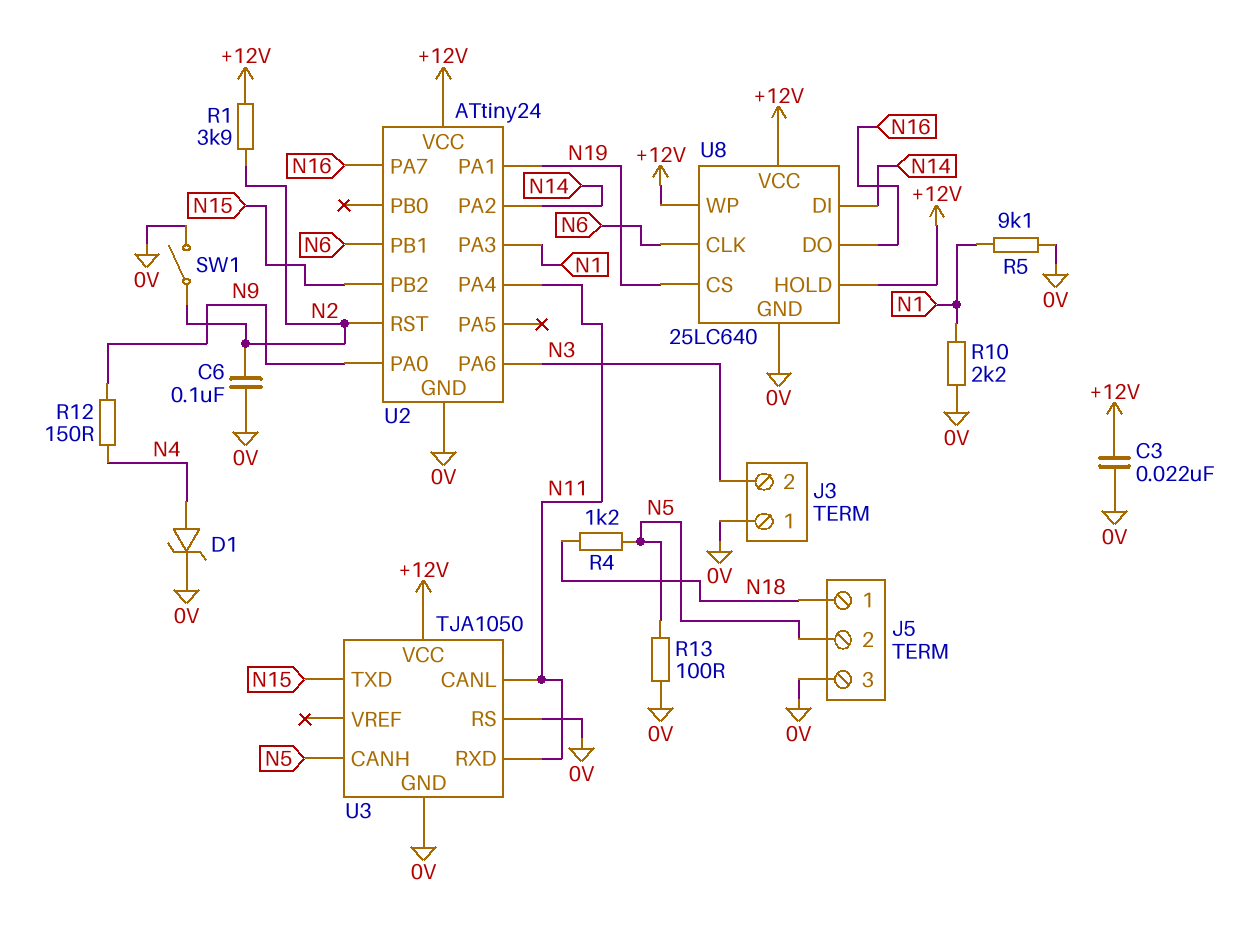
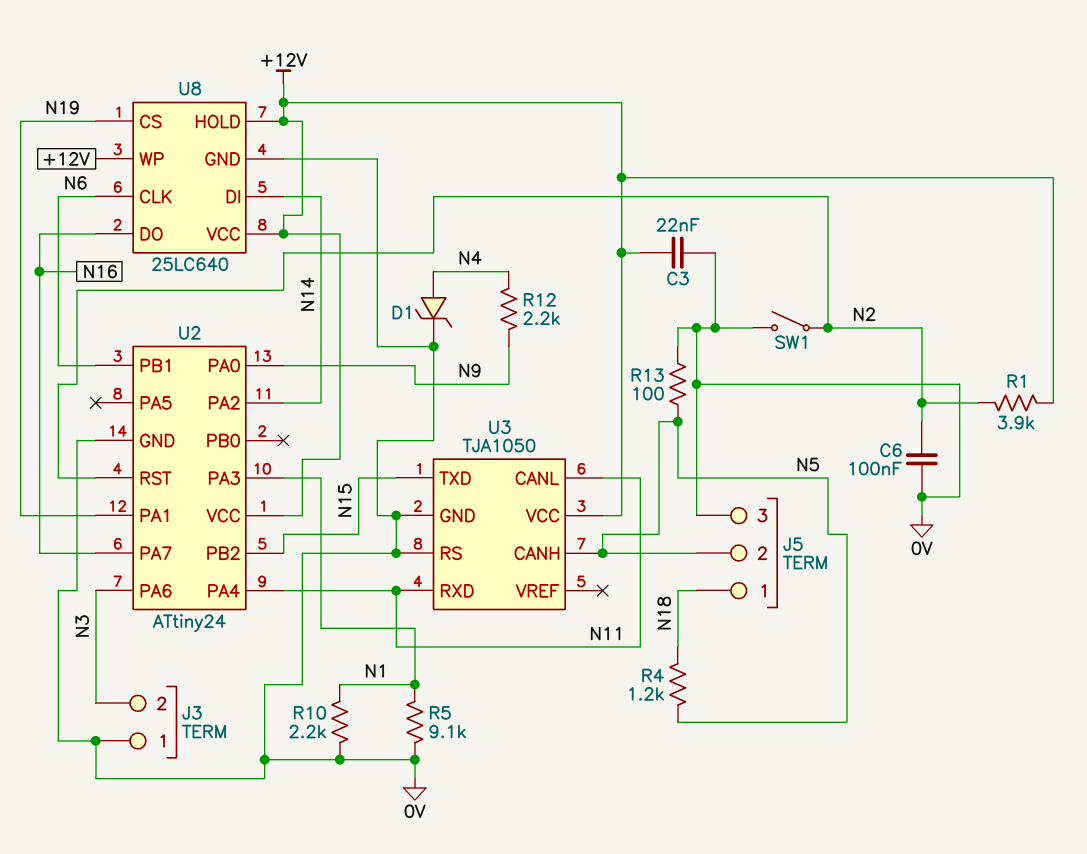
R12: 150 (N4, N9) -> 2.2k (N4, N9)

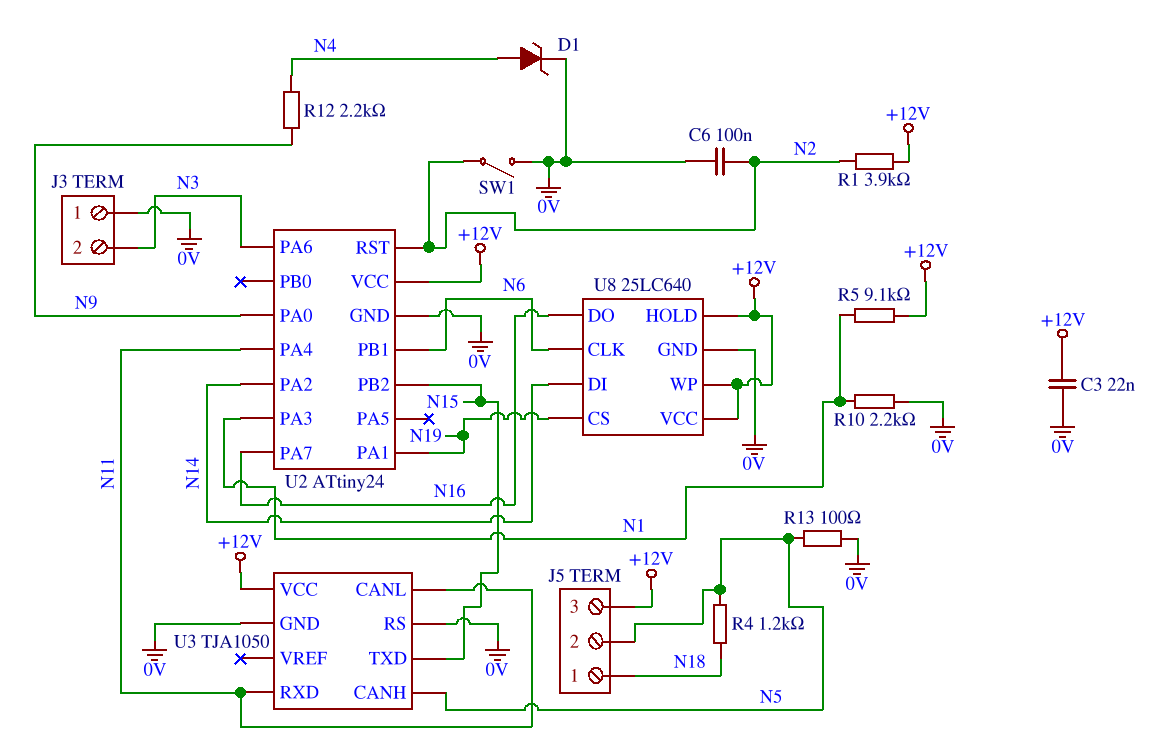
J5 pin 3: 0V -> +12V
R5: 9.1k (0V, N1) -> 9.1k (+12V, N1)

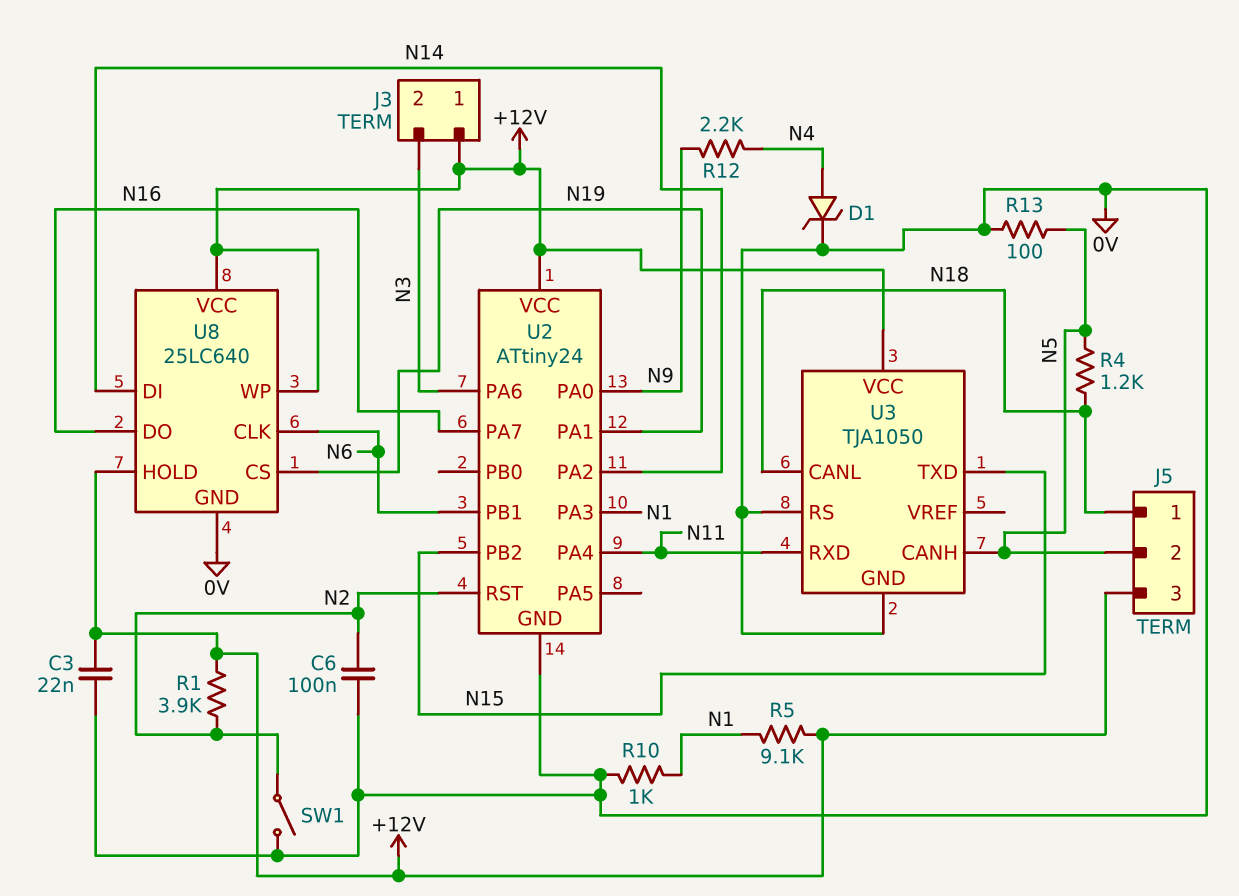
J3 pin 1: 0V -> +12V
R10: 2.2k (0V, N1) -> 1k (0V, N1)
U3 pin CANL: N11 -> N18

